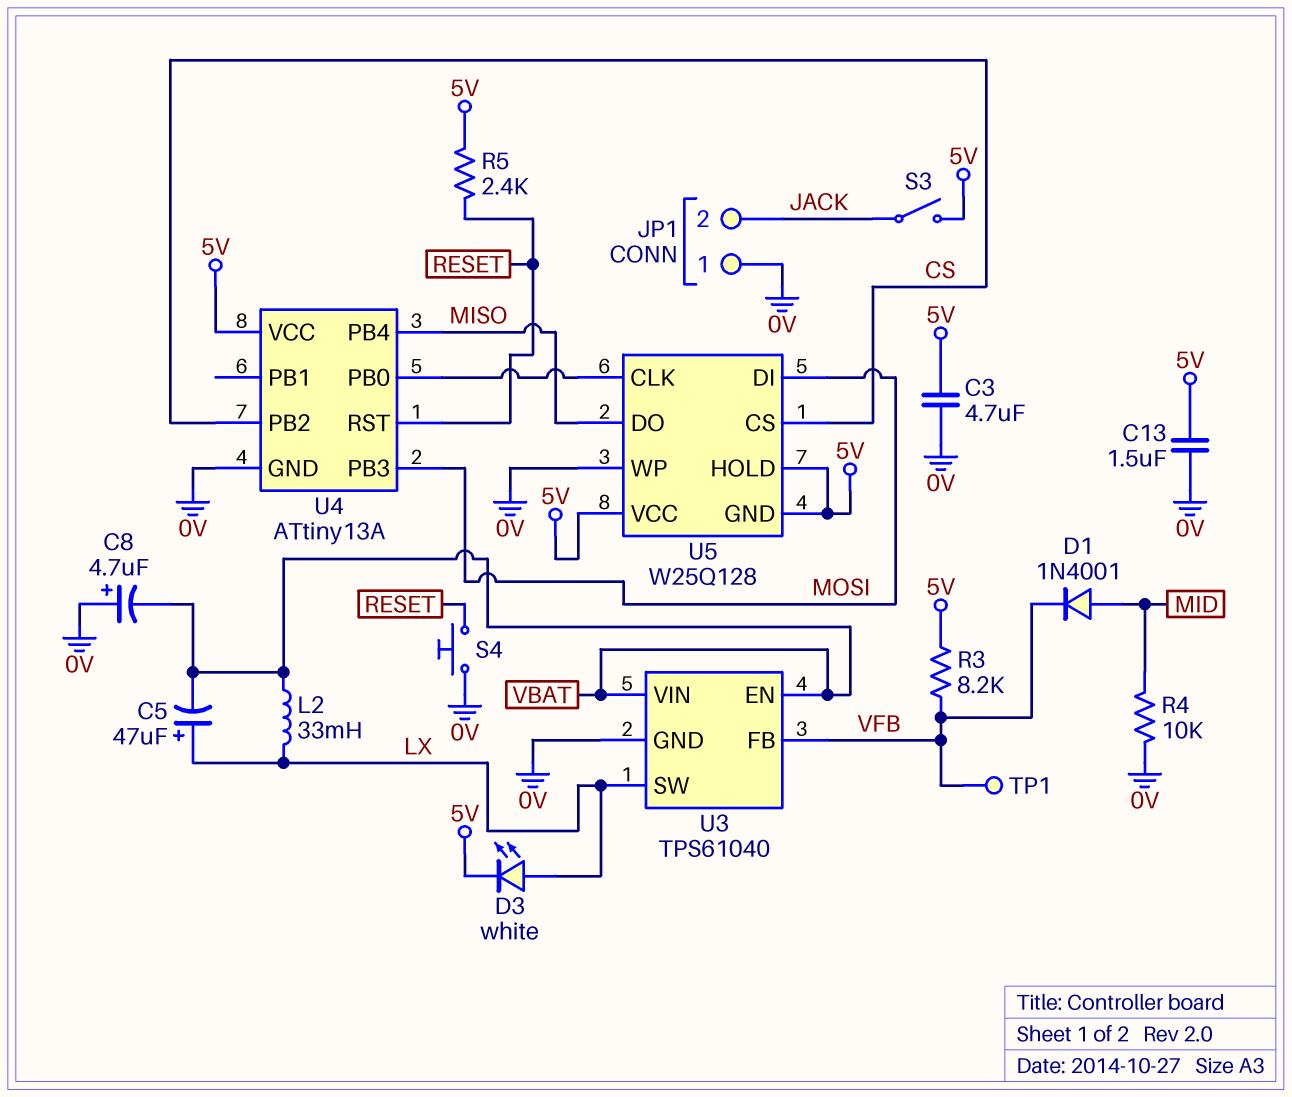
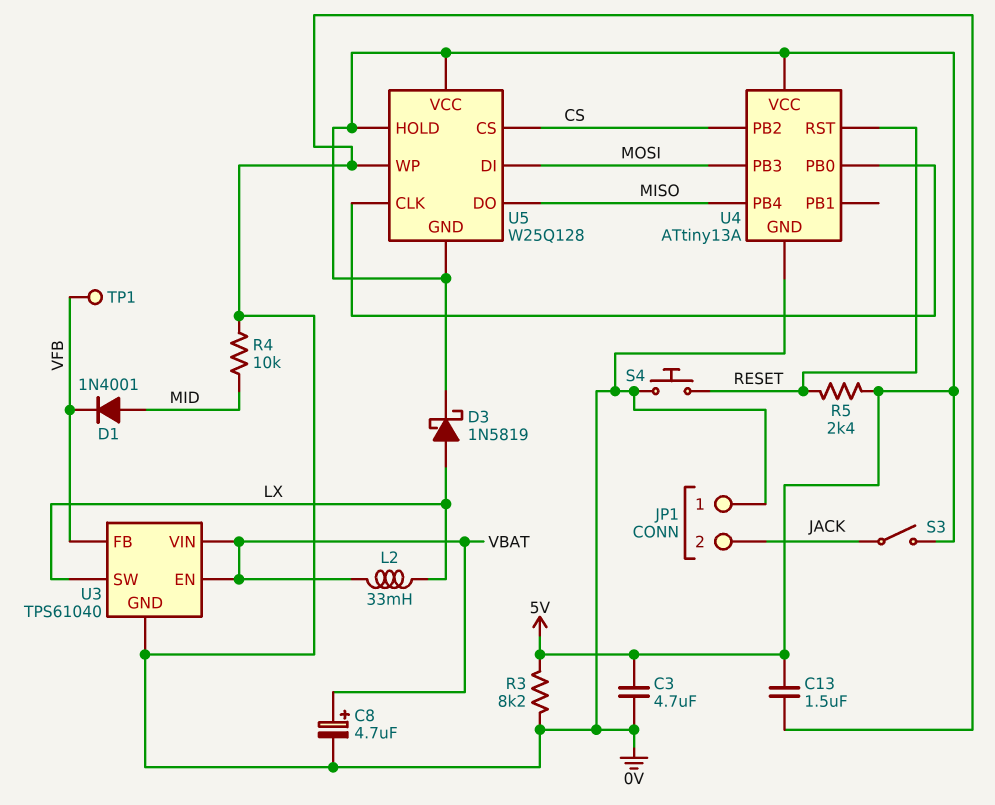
C5: 47uF (plus LX, minus VBAT) -> none
C8: 4.7uF (plus 0V, minus VBAT) -> 4.7uF (plus VBAT, minus 0V)
D3: LED white (A LX, K 5V) -> schottky 1N5819 (A LX, K 5V)
R3: 8.2k (5V, VFB) -> 8.2k (0V, 5V)

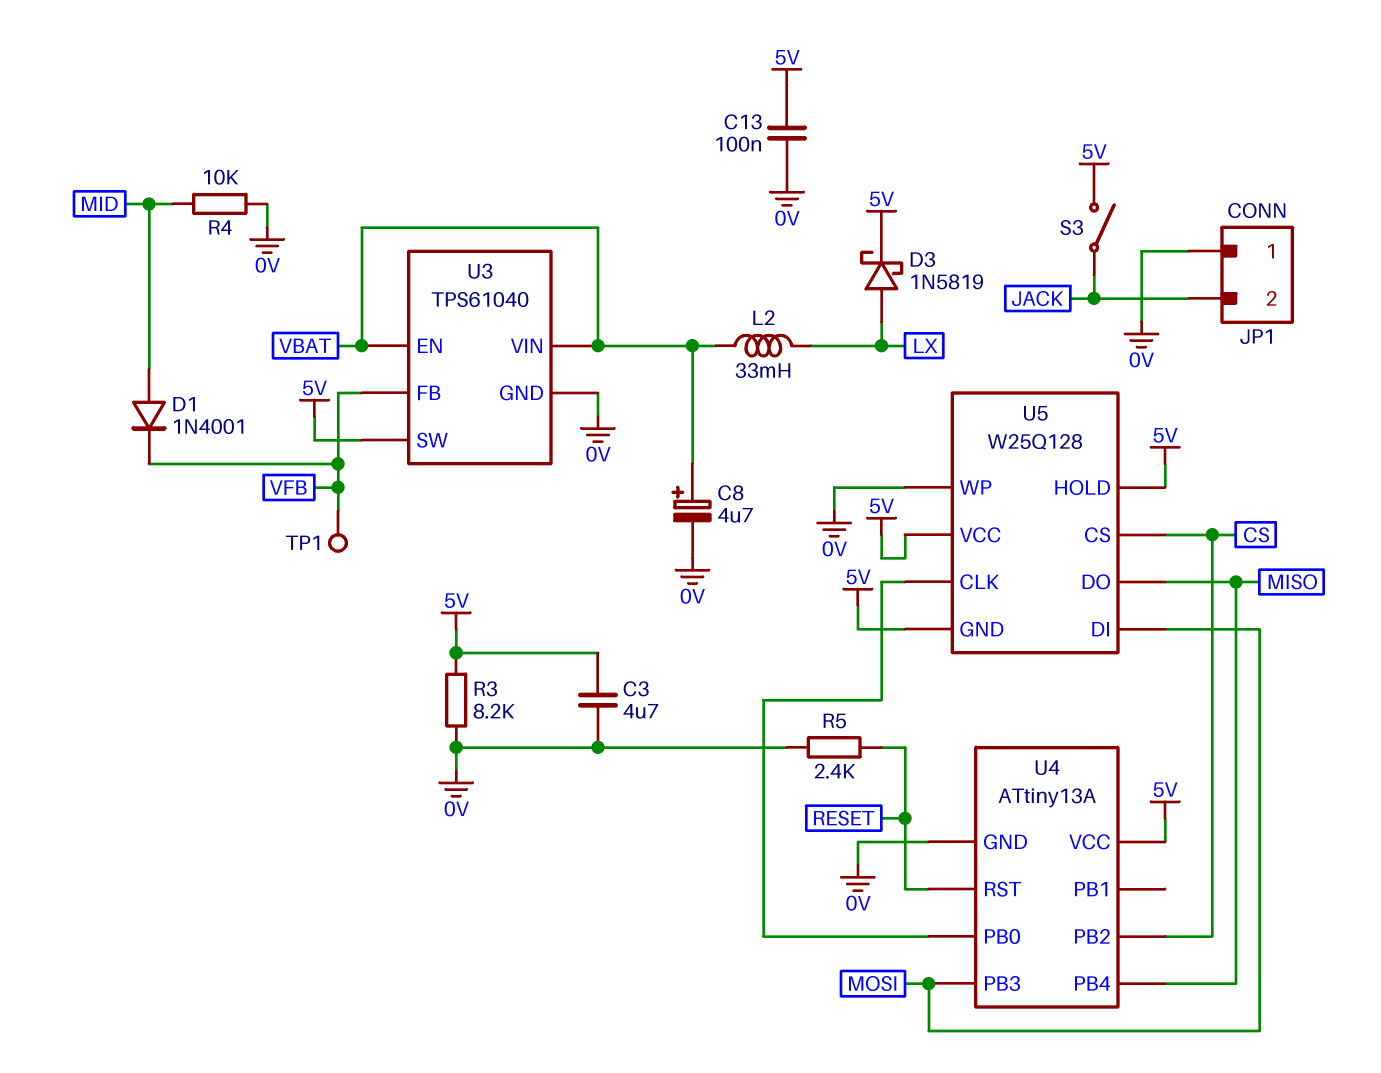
C13: 1.5uF (0V, 5V) -> 100nF (0V, 5V)
R5: 2.4k (5V, RESET) -> 2.4k (0V, RESET)
S4: button (0V, RESET) -> none
U3 pin SW: LX -> 5V

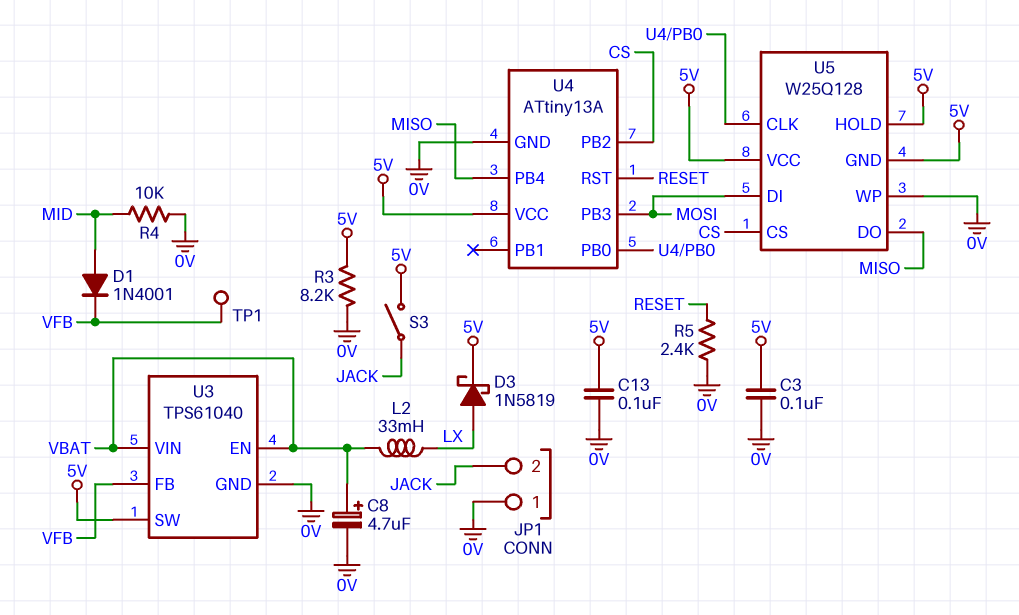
C3: 4.7uF (0V, 5V) -> 100nF (0V, 5V)

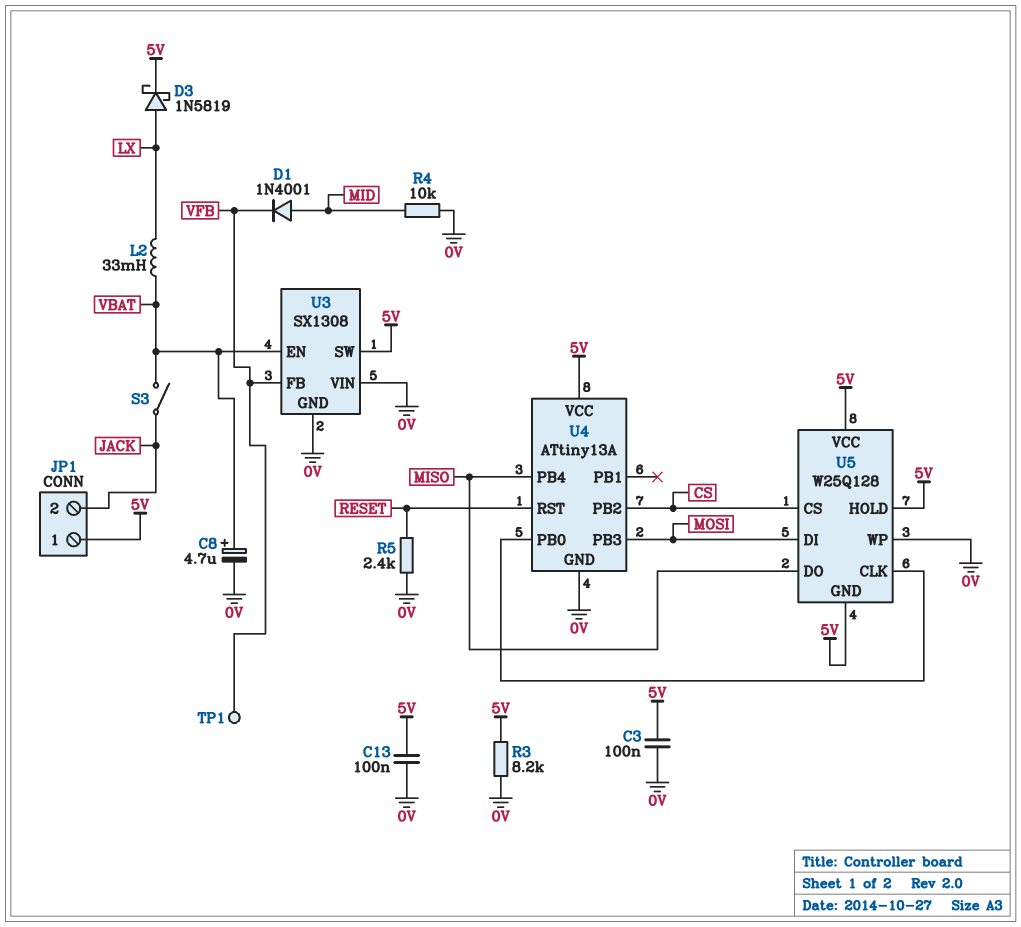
JP1 pin 1: 0V -> 5V
S3: switch (5V, JACK) -> switch (JACK, VBAT)
U3: TPS61040 -> SX1308
U3 pin VIN: VBAT -> 0V

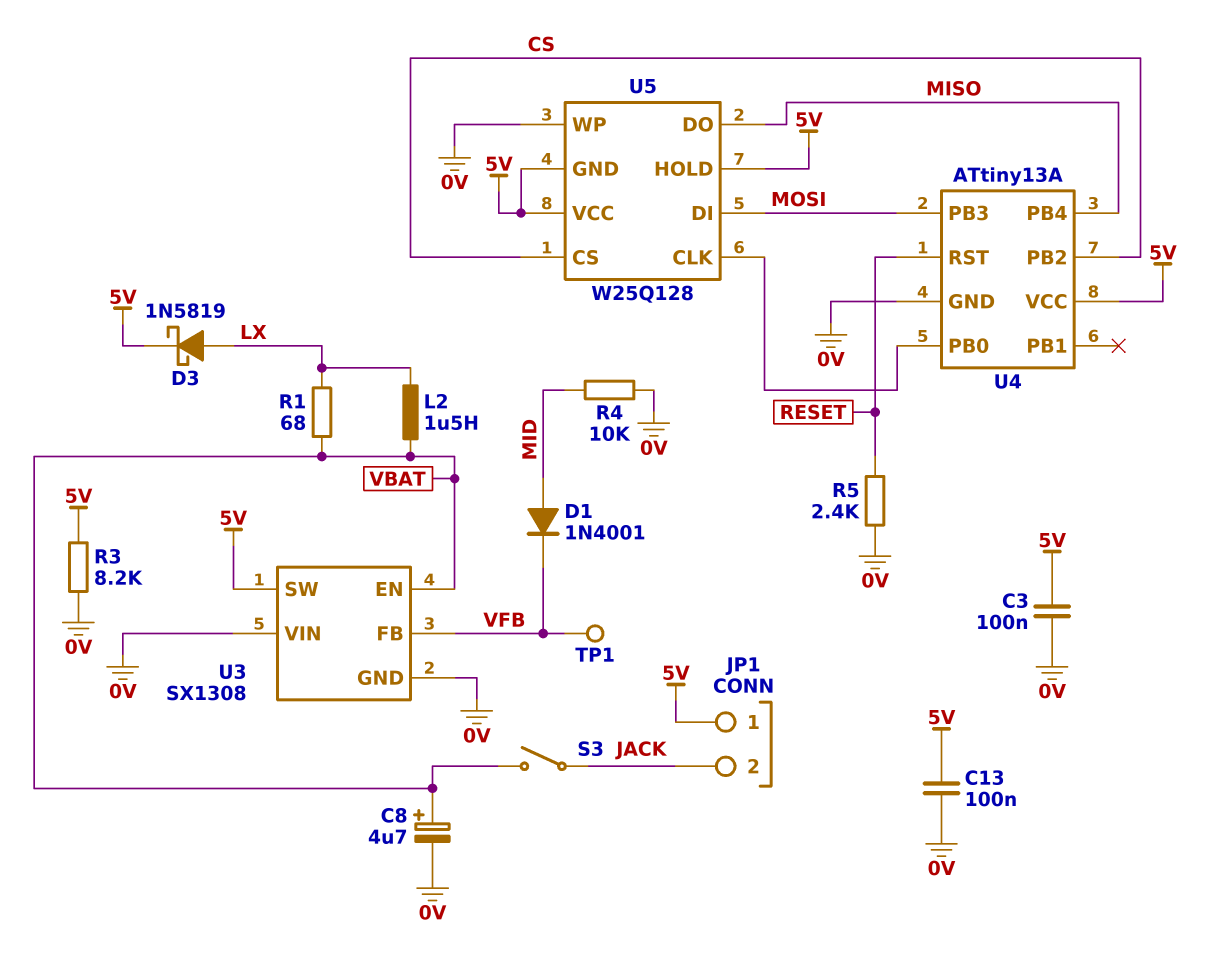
L2: 33mH (LX, VBAT) -> 1.5uH (LX, VBAT)
R1: none -> 68 (LX, VBAT)

